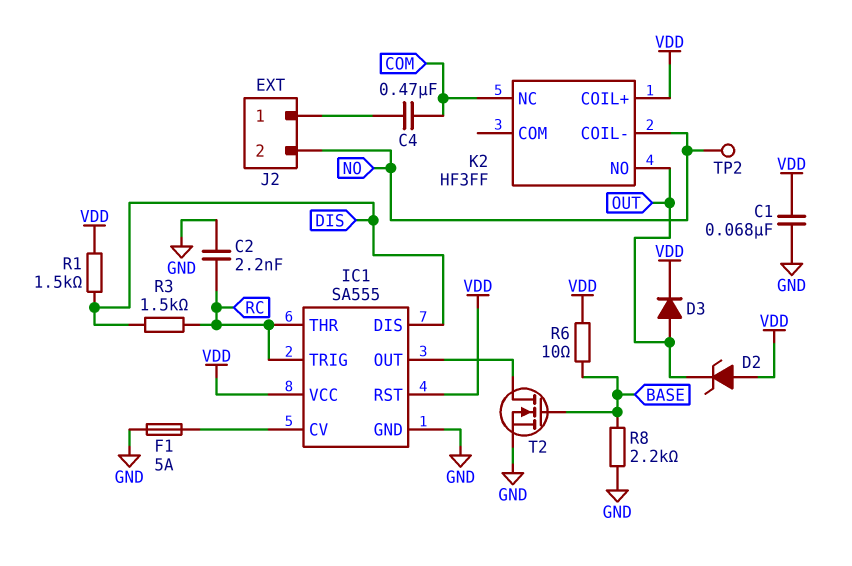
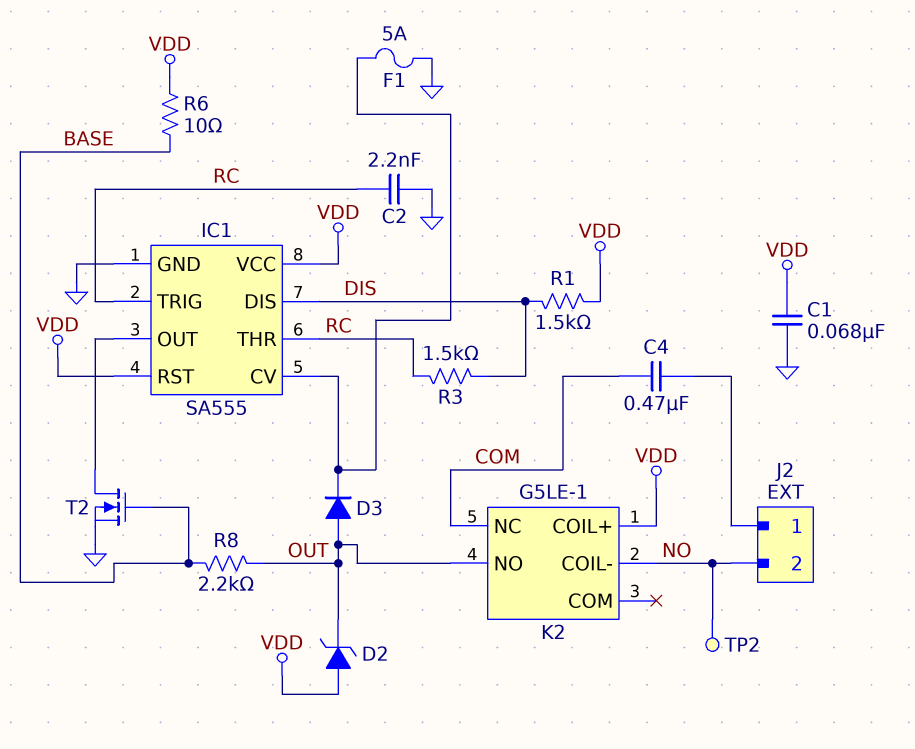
D3: diode (A OUT, K VDD) -> diode (A OUT, K IC1/CV)
K2: HF3FF -> G5LE-1
R8: 2.2k (BASE, GND) -> 2.2k (BASE, OUT)

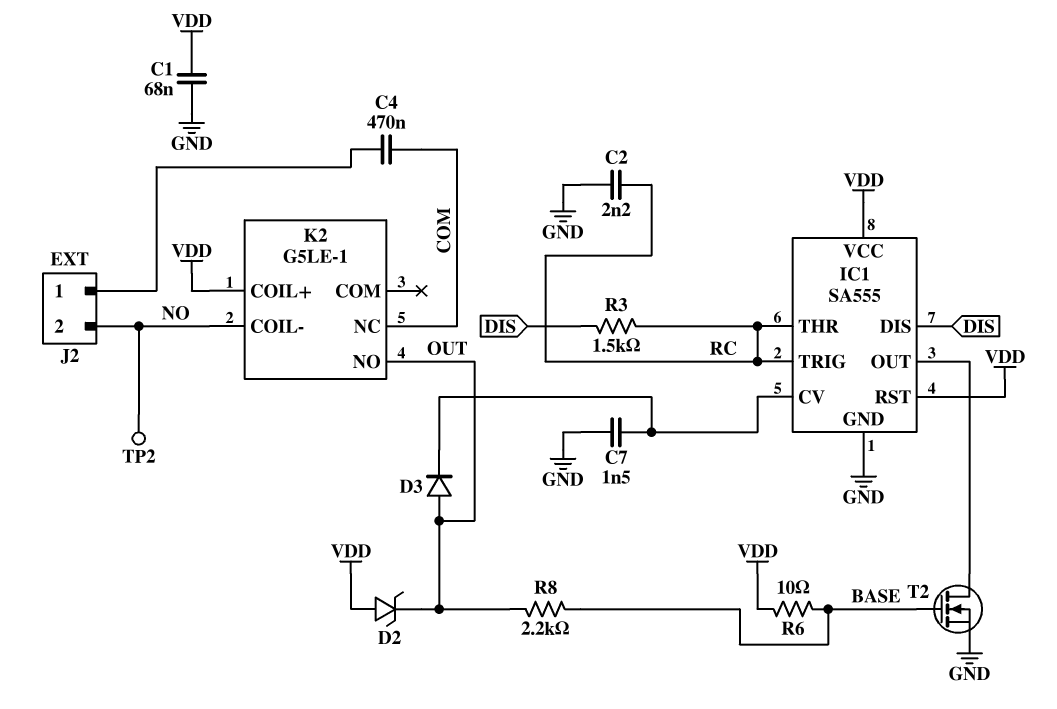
C7: none -> 1.5nF (GND, IC1/CV)
F1: 5A (GND, IC1/CV) -> none
R1: 1.5k (DIS, VDD) -> none

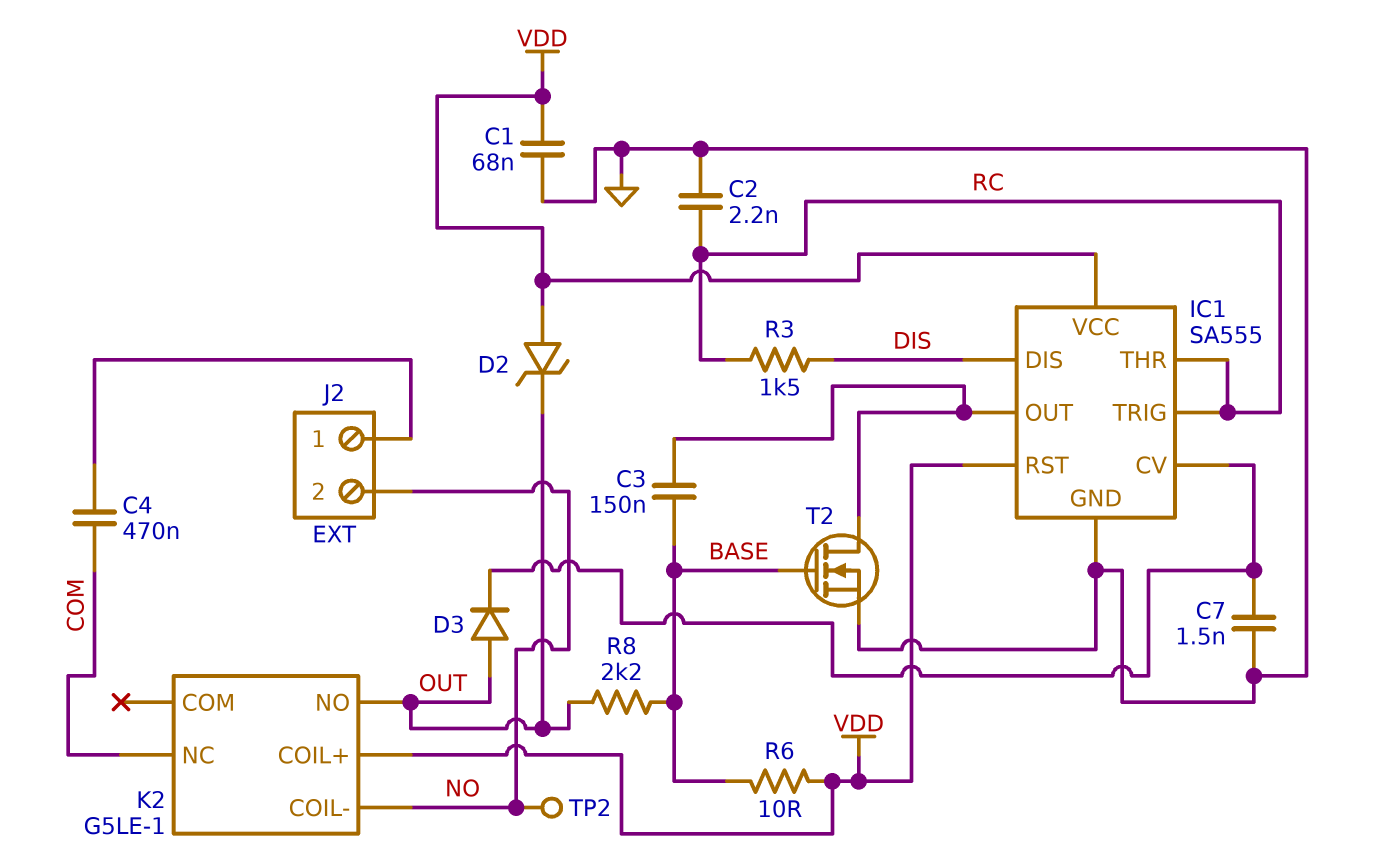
C3: none -> 150nF (BASE, IC1/OUT)

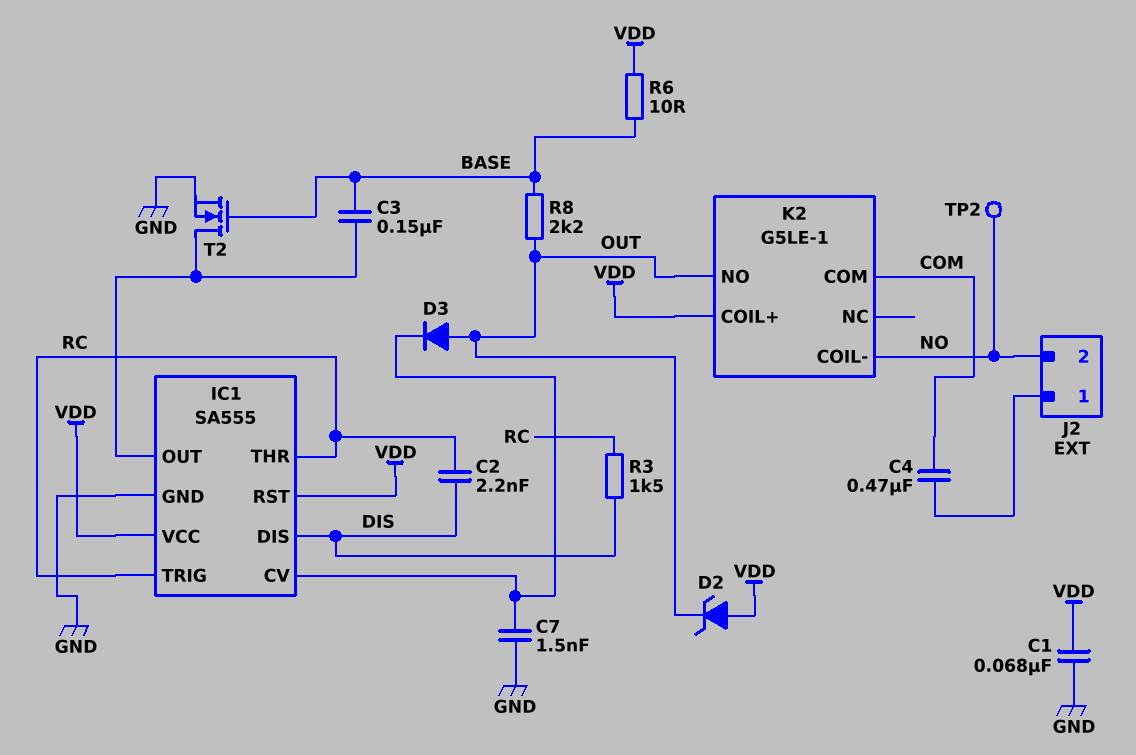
C2: 2.2nF (GND, RC) -> 2.2nF (DIS, RC)
K2 pin COM: none -> COM
K2 pin NC: COM -> none

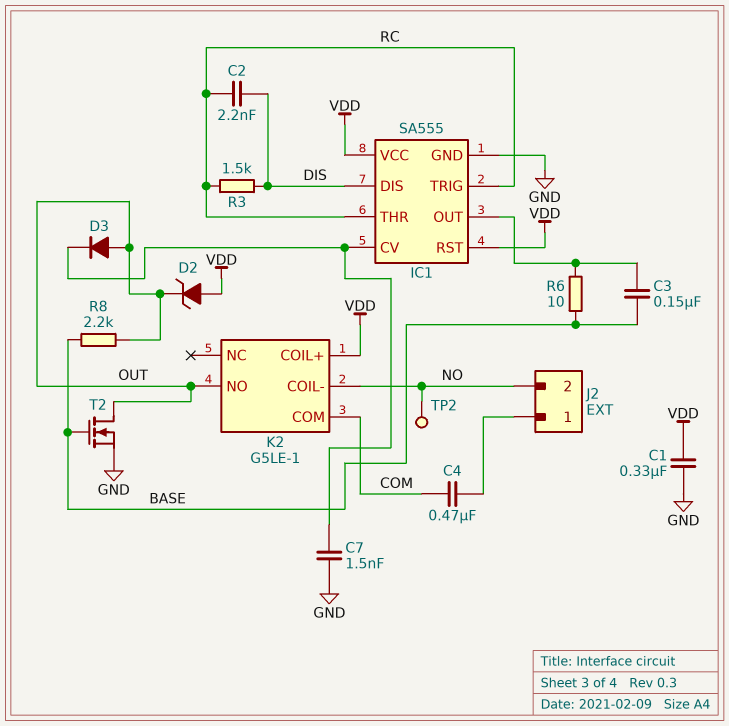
C1: 68nF (GND, VDD) -> 330nF (GND, VDD)
R6: 10 (BASE, VDD) -> 10 (BASE, IC1/OUT)
T2: NMOS (G BASE, D IC1/OUT, S GND) -> NMOS (G BASE, D OUT, S GND)

